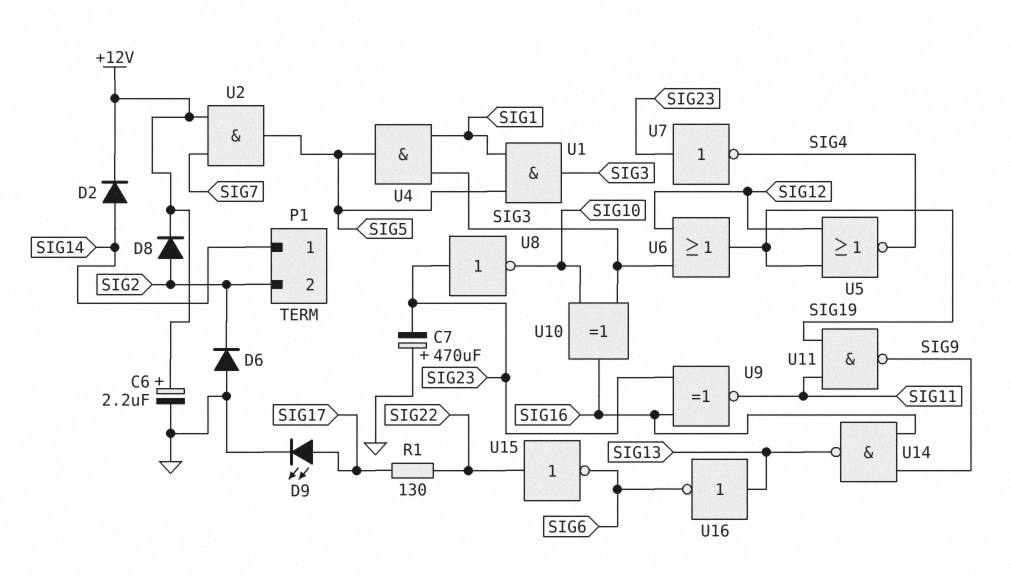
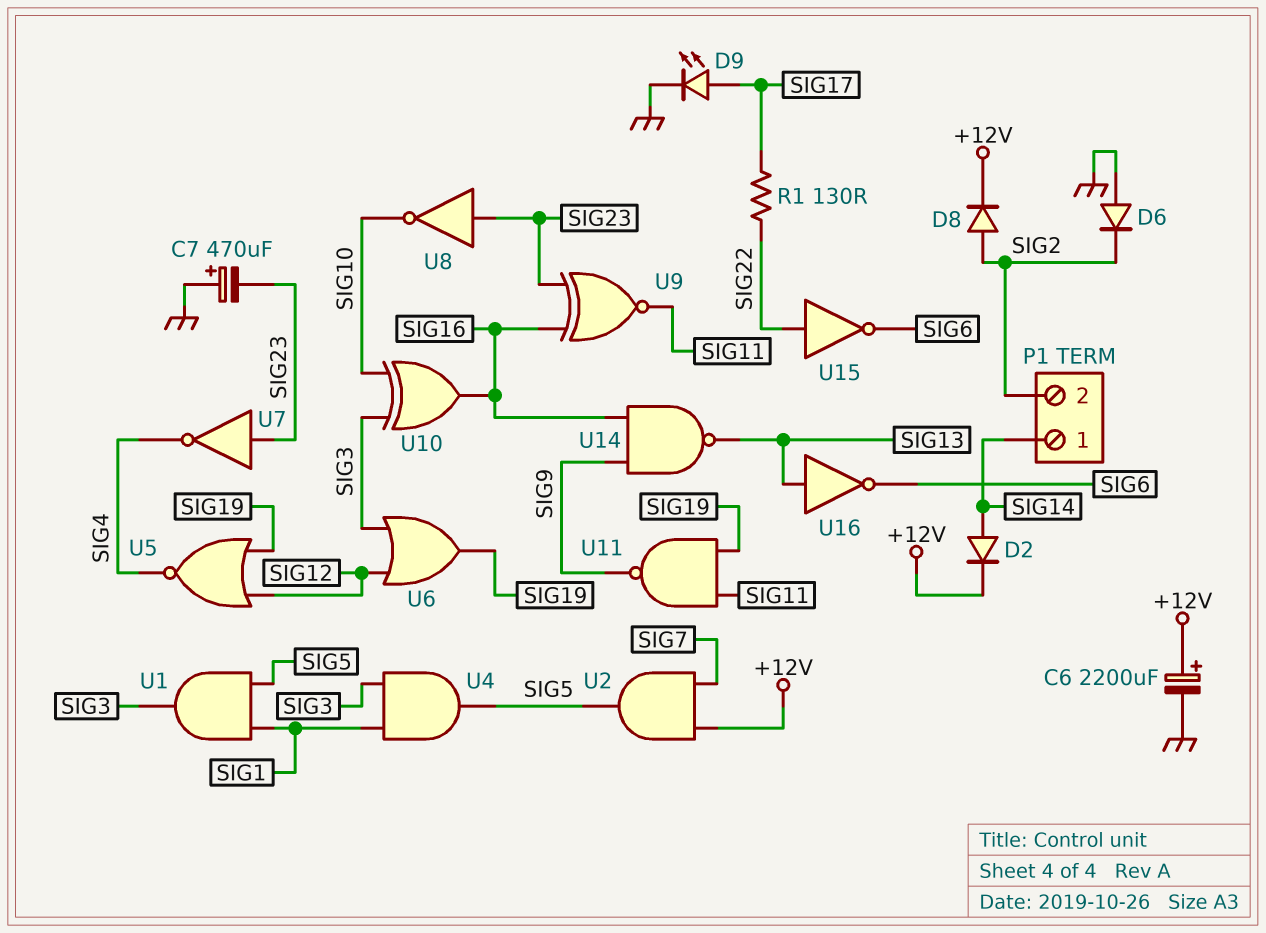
C6: 2.2uF (plus +12V, minus GND) -> 2200uF (plus +12V, minus GND)

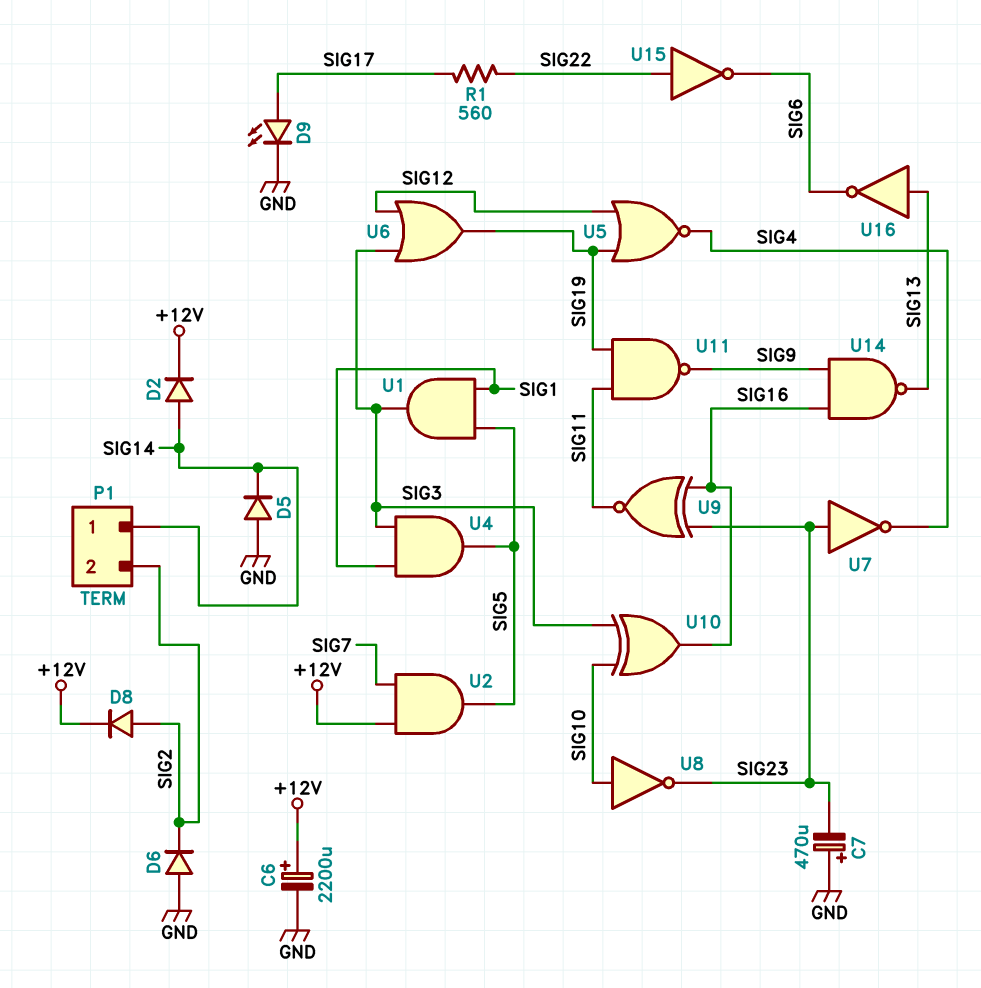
D5: none -> diode (A GND, K SIG14)
R1: 130 (SIG17, SIG22) -> 560 (SIG17, SIG22)
U8: NOT (in SIG23, out SIG10) -> NOT (in SIG10, out SIG23)

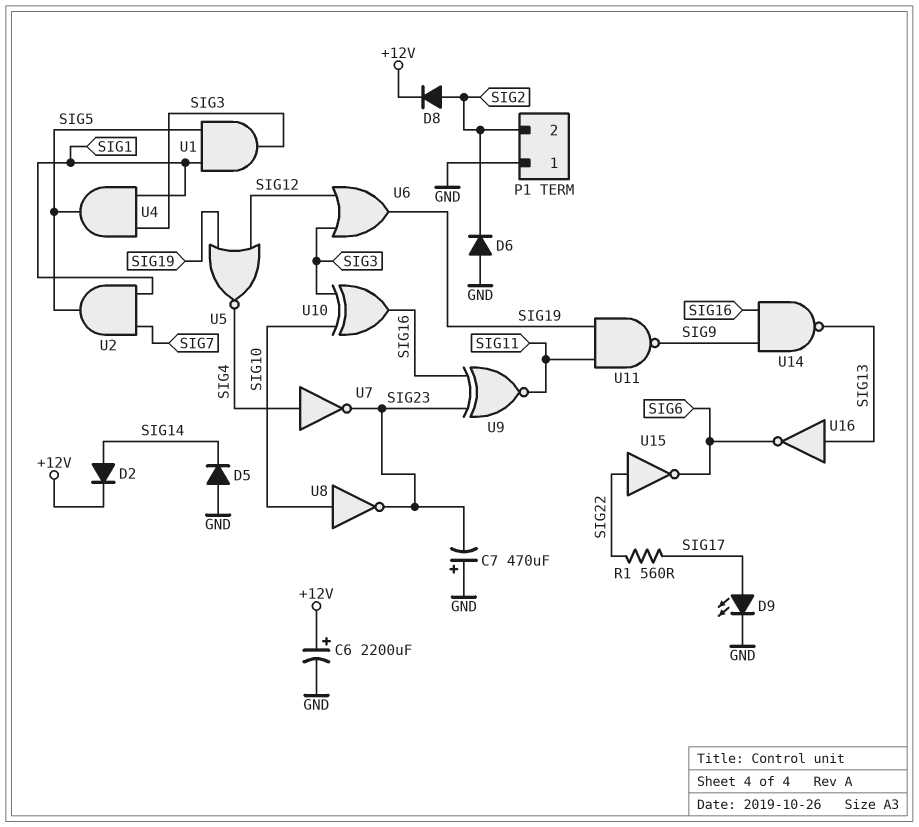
P1 pin 1: SIG14 -> GND
U2: AND (in +12V, in SIG7, out SIG5) -> AND (in SIG1, in SIG7, out SIG5)
U7: NOT (in SIG23, out SIG4) -> NOT (in SIG4, out SIG23)

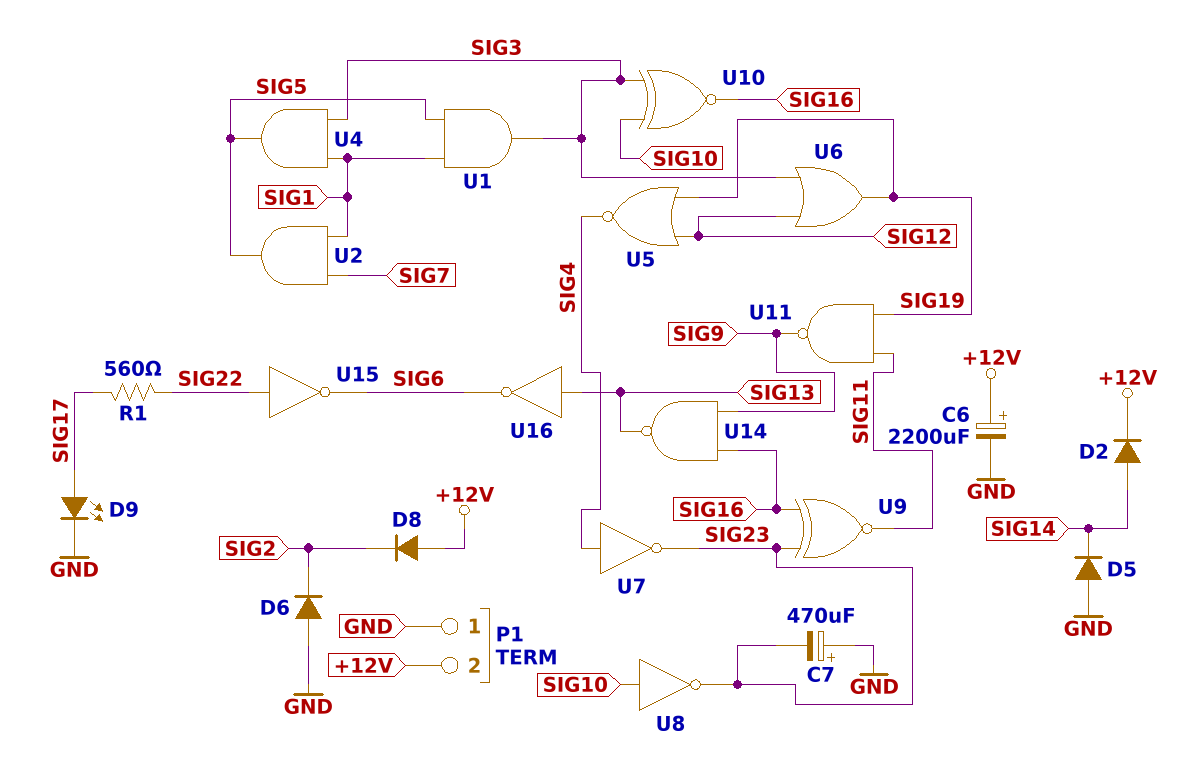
D8: diode (A SIG2, K +12V) -> diode (A +12V, K SIG2)
P1 pin 2: SIG2 -> +12V
U10: XOR (in SIG3, in SIG10, out SIG16) -> XNOR (in SIG3, in SIG10, out SIG16)

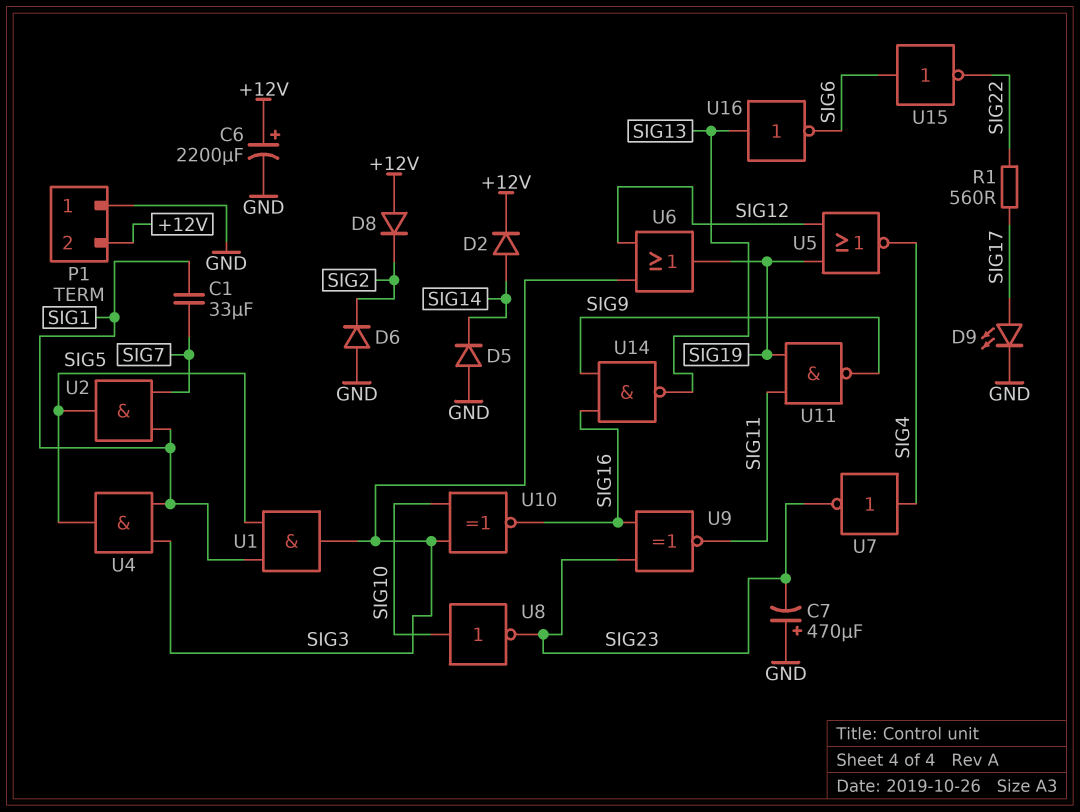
C1: none -> 33uF (SIG1, SIG7)
U15: NOT (in SIG22, out SIG6) -> NOT (in SIG6, out SIG22)

